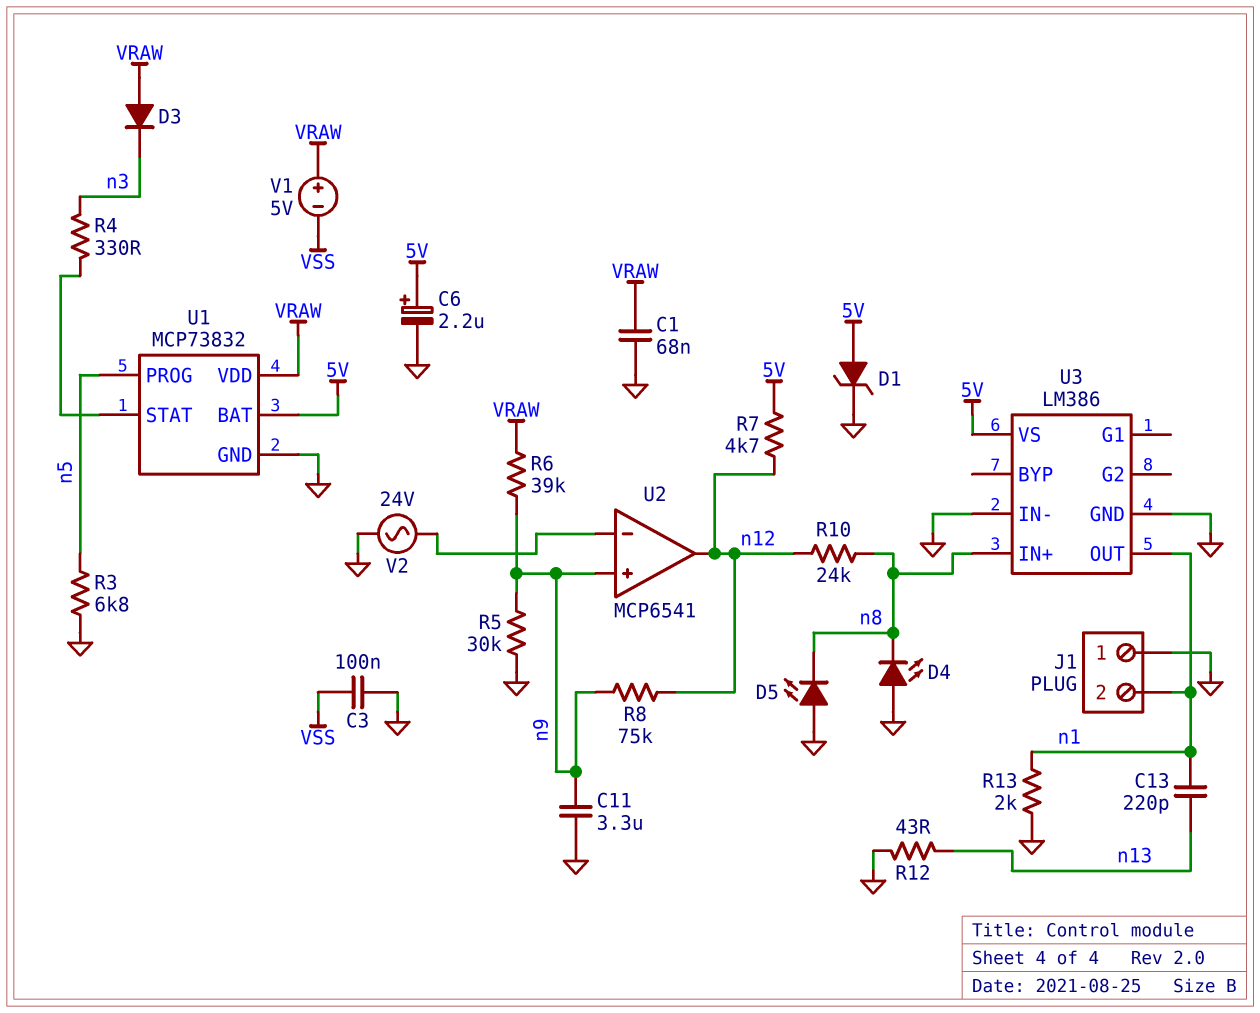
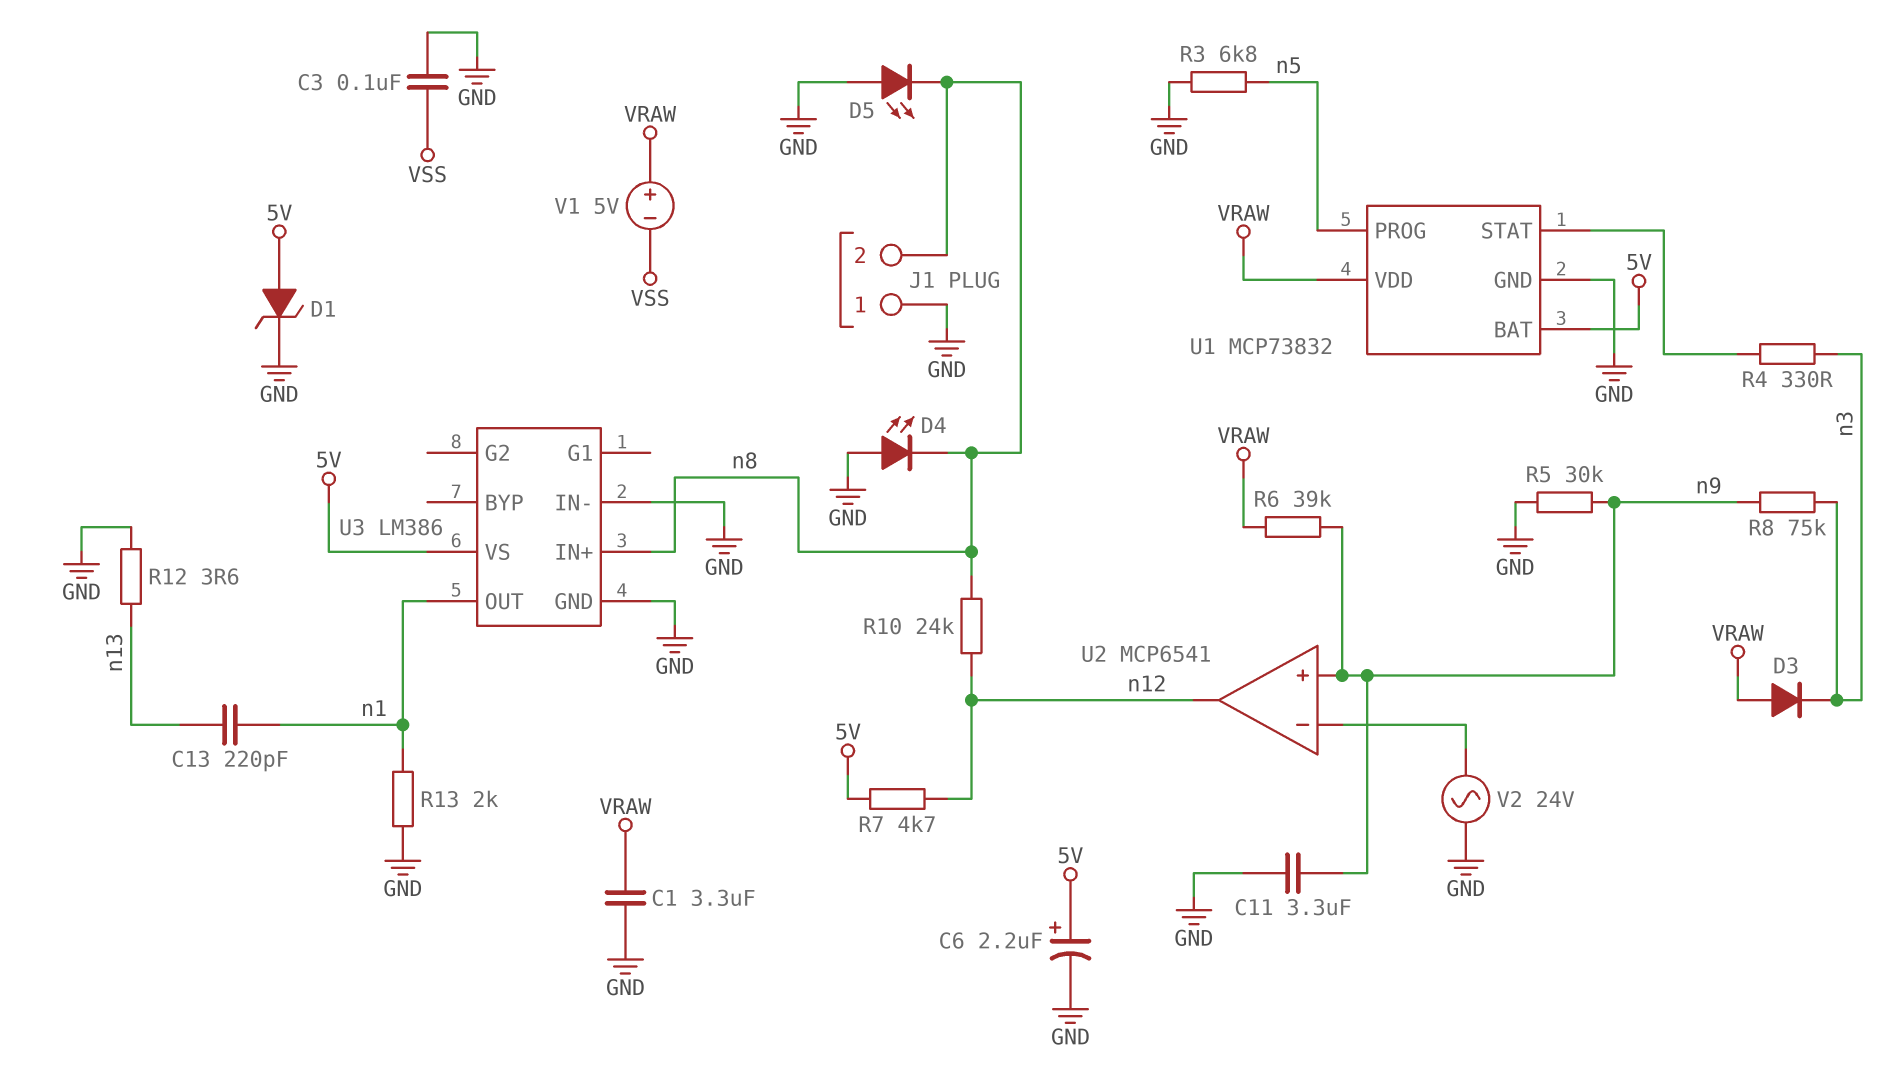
C1: 68nF (GND, VRAW) -> 3.3uF (GND, VRAW)
J1 pin 2: n1 -> n8
R8: 75k (n9, n12) -> 75k (n3, n9)
R12: 43 (GND, n13) -> 3.6 (GND, n13)

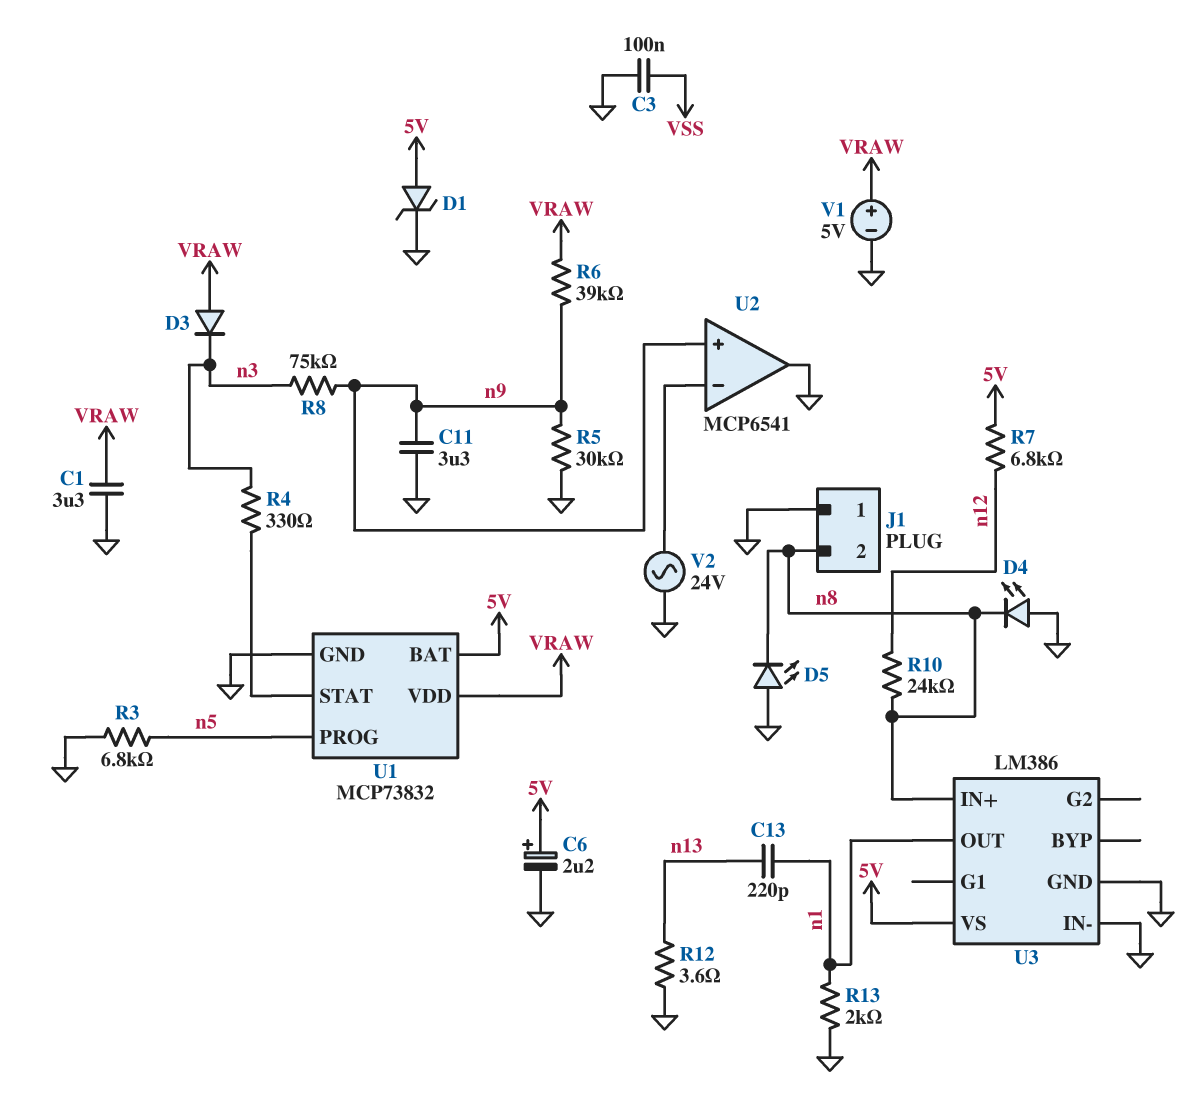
R7: 4.7k (5V, n12) -> 6.8k (5V, n12)
U2 pin out: n12 -> GND
V1: 5V (plus VRAW, minus VSS) -> 5V (plus VRAW, minus GND)

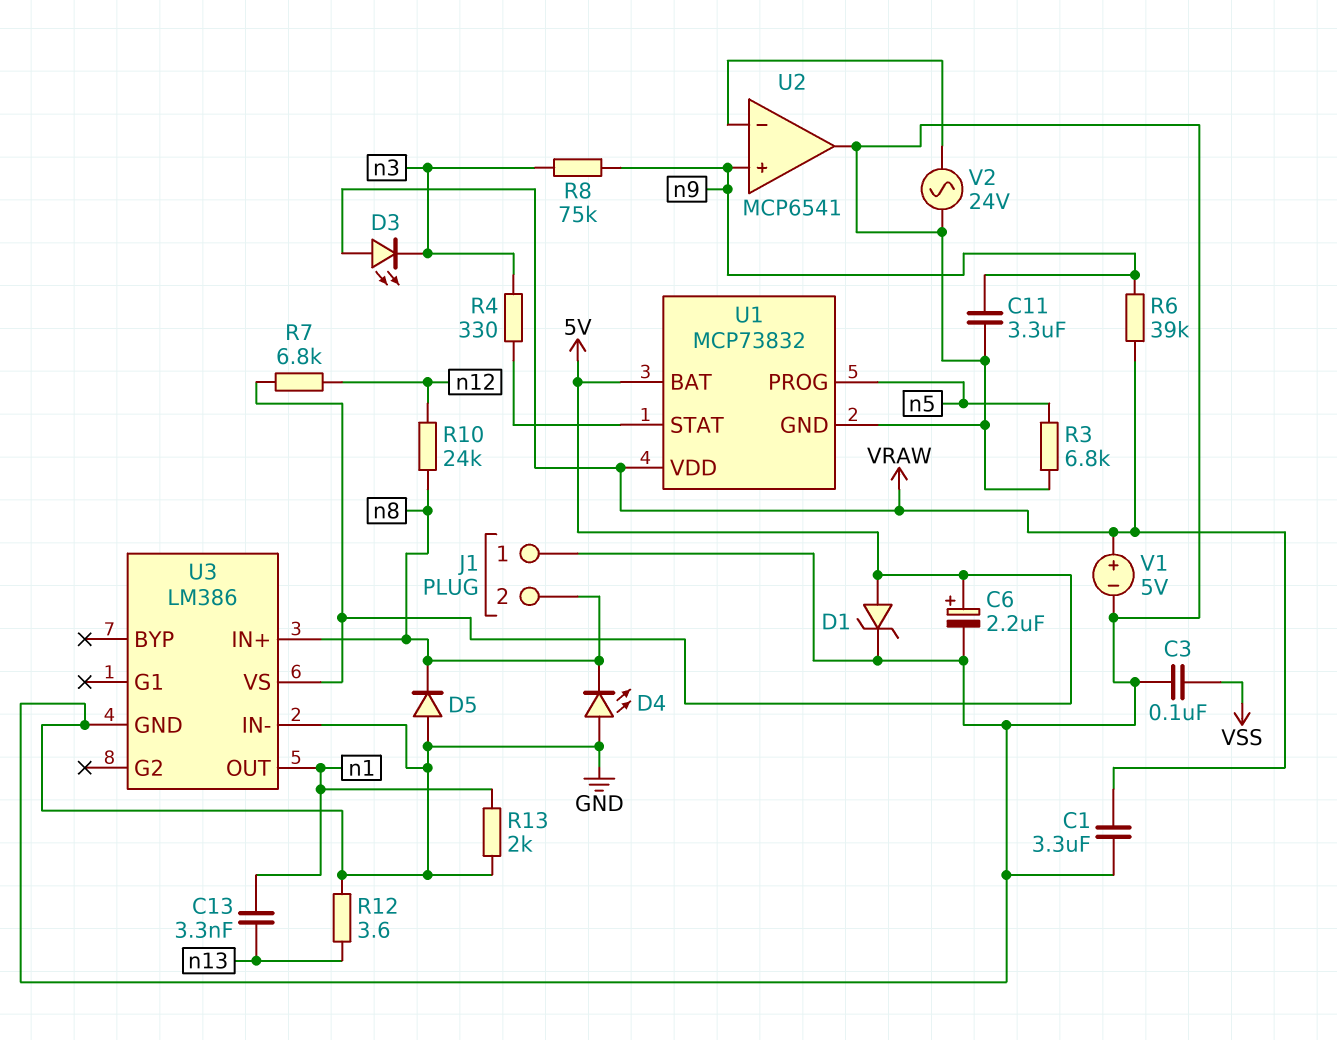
C13: 220pF (n1, n13) -> 3.3nF (n1, n13)
D3: diode (A VRAW, K n3) -> LED (A VRAW, K n3)
D5: LED (A GND, K n8) -> diode (A GND, K n8)
R5: 30k (GND, n9) -> none

